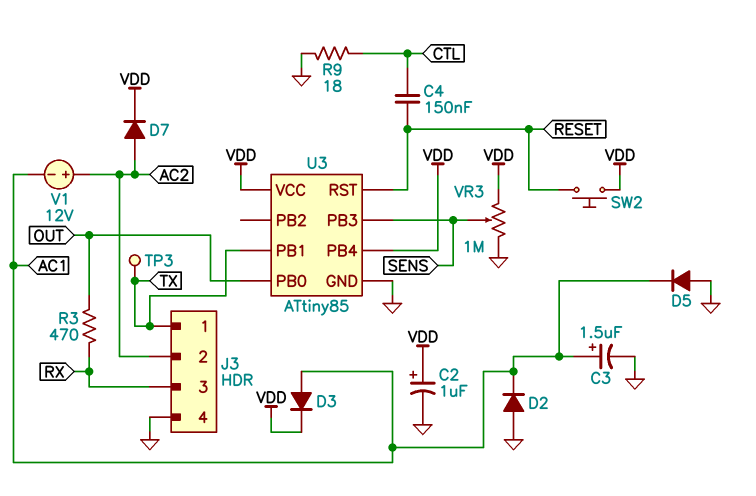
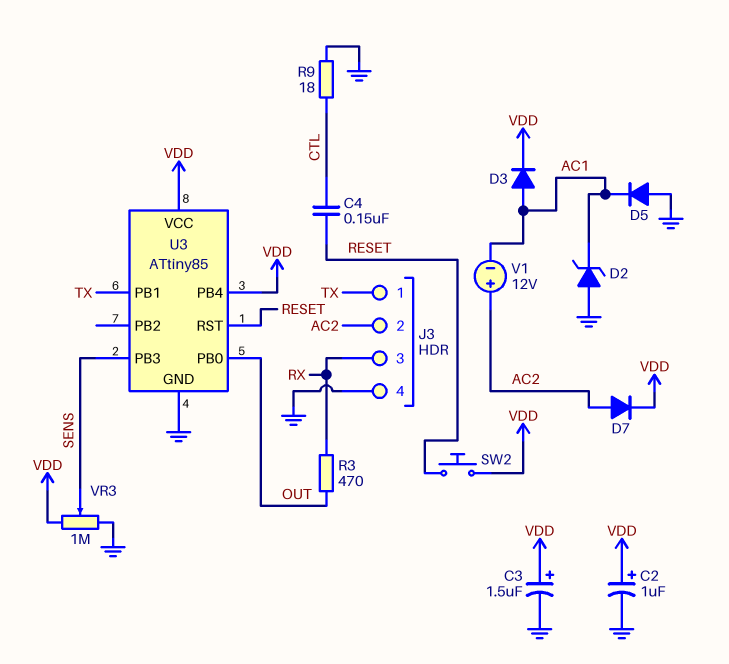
C3: 1.5uF (plus AC1, minus GND) -> 1.5uF (plus VDD, minus GND)
D2: diode (A GND, K AC1) -> zener (A GND, K AC1)
TP3: test point (TX) -> none

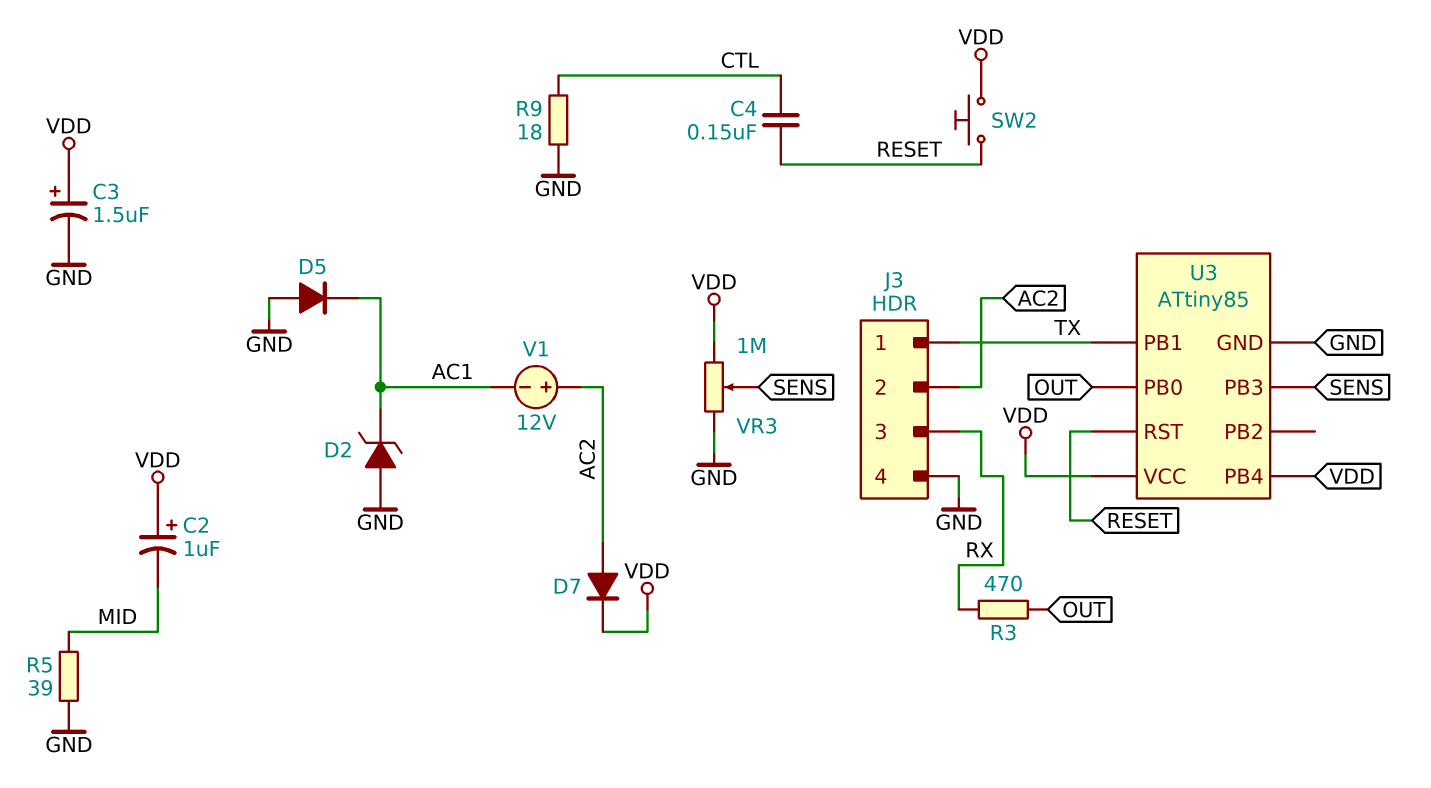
C2: 1uF (plus VDD, minus GND) -> 1uF (plus VDD, minus MID)
D3: diode (A AC1, K VDD) -> none
R5: none -> 39 (GND, MID)

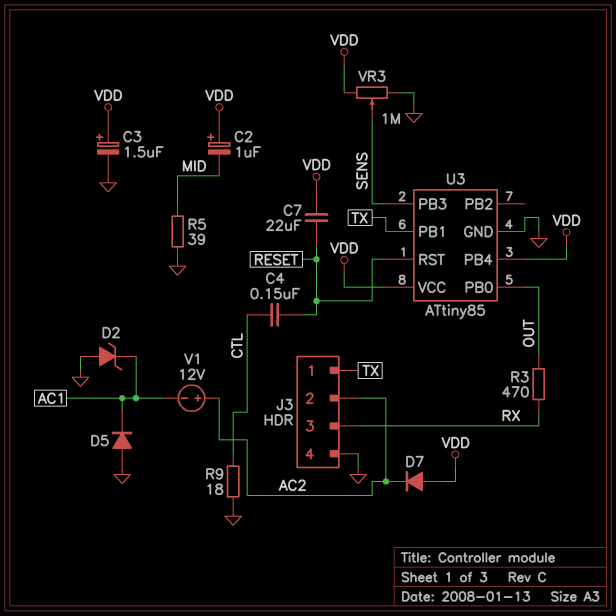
C7: none -> 22uF (RESET, VDD)
D7: diode (A AC2, K VDD) -> diode (A VDD, K AC2)
SW2: button (RESET, VDD) -> none

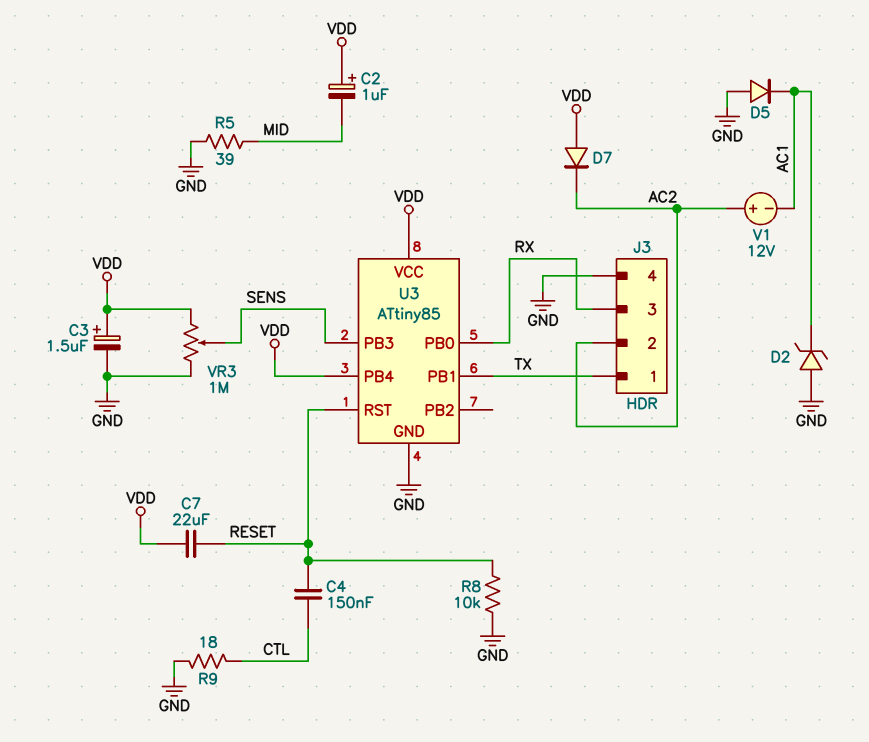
R3: 470 (OUT, RX) -> none
R8: none -> 10k (GND, RESET)
U3 pin PB0: OUT -> RX

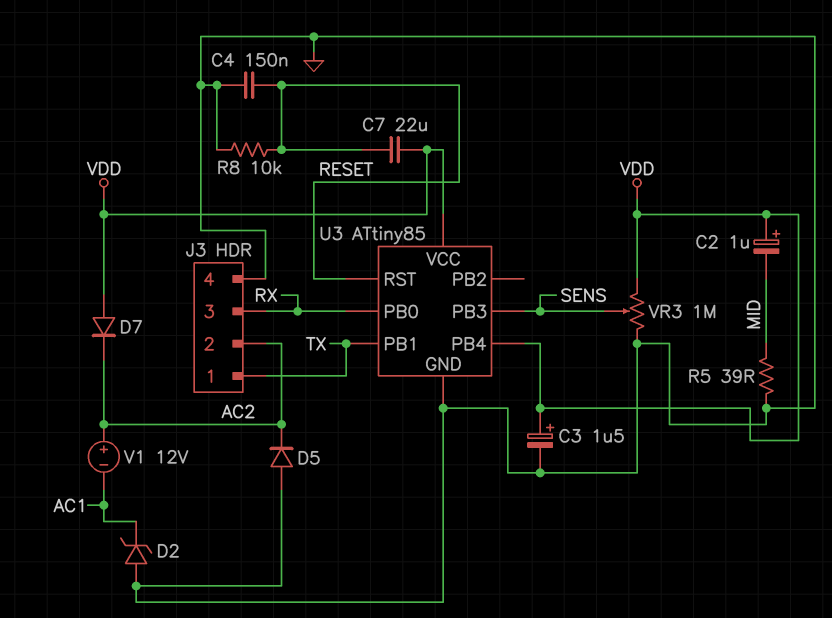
C4: 150nF (CTL, RESET) -> 150nF (GND, RESET)
D5: diode (A GND, K AC1) -> diode (A GND, K AC2)
R9: 18 (CTL, GND) -> none

